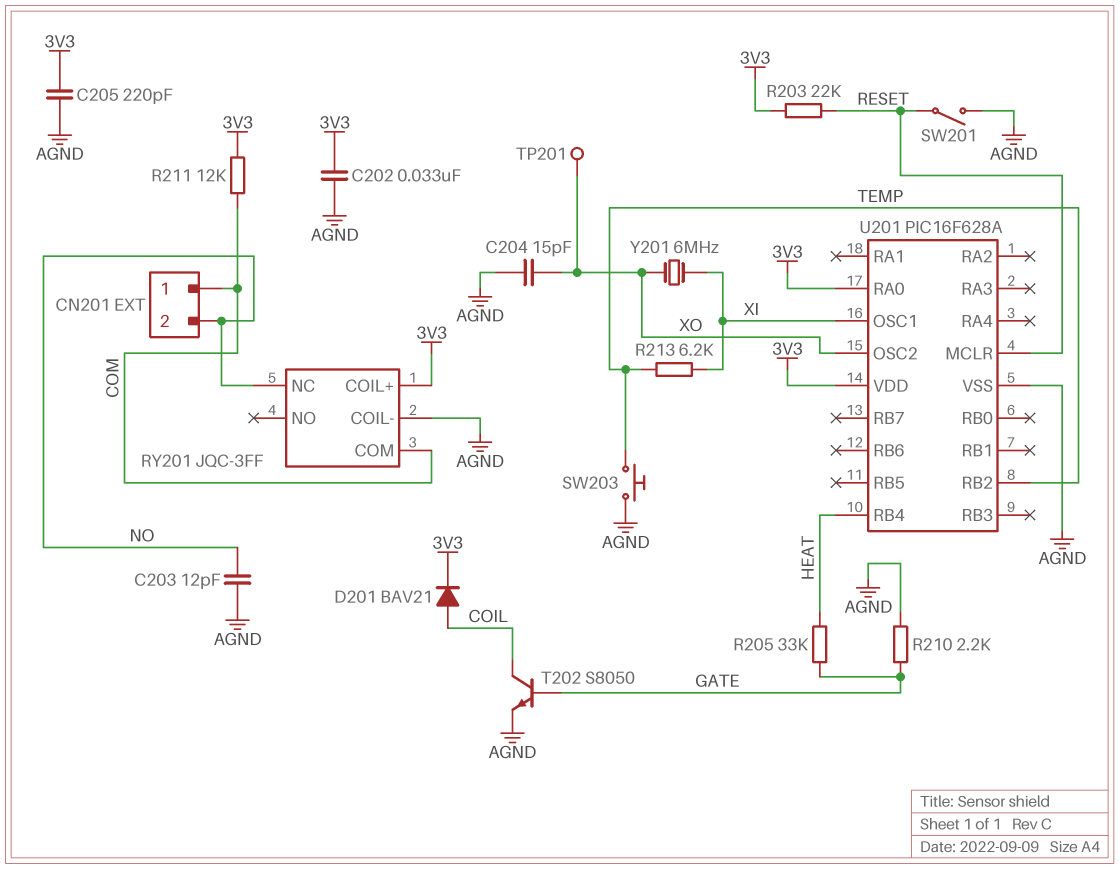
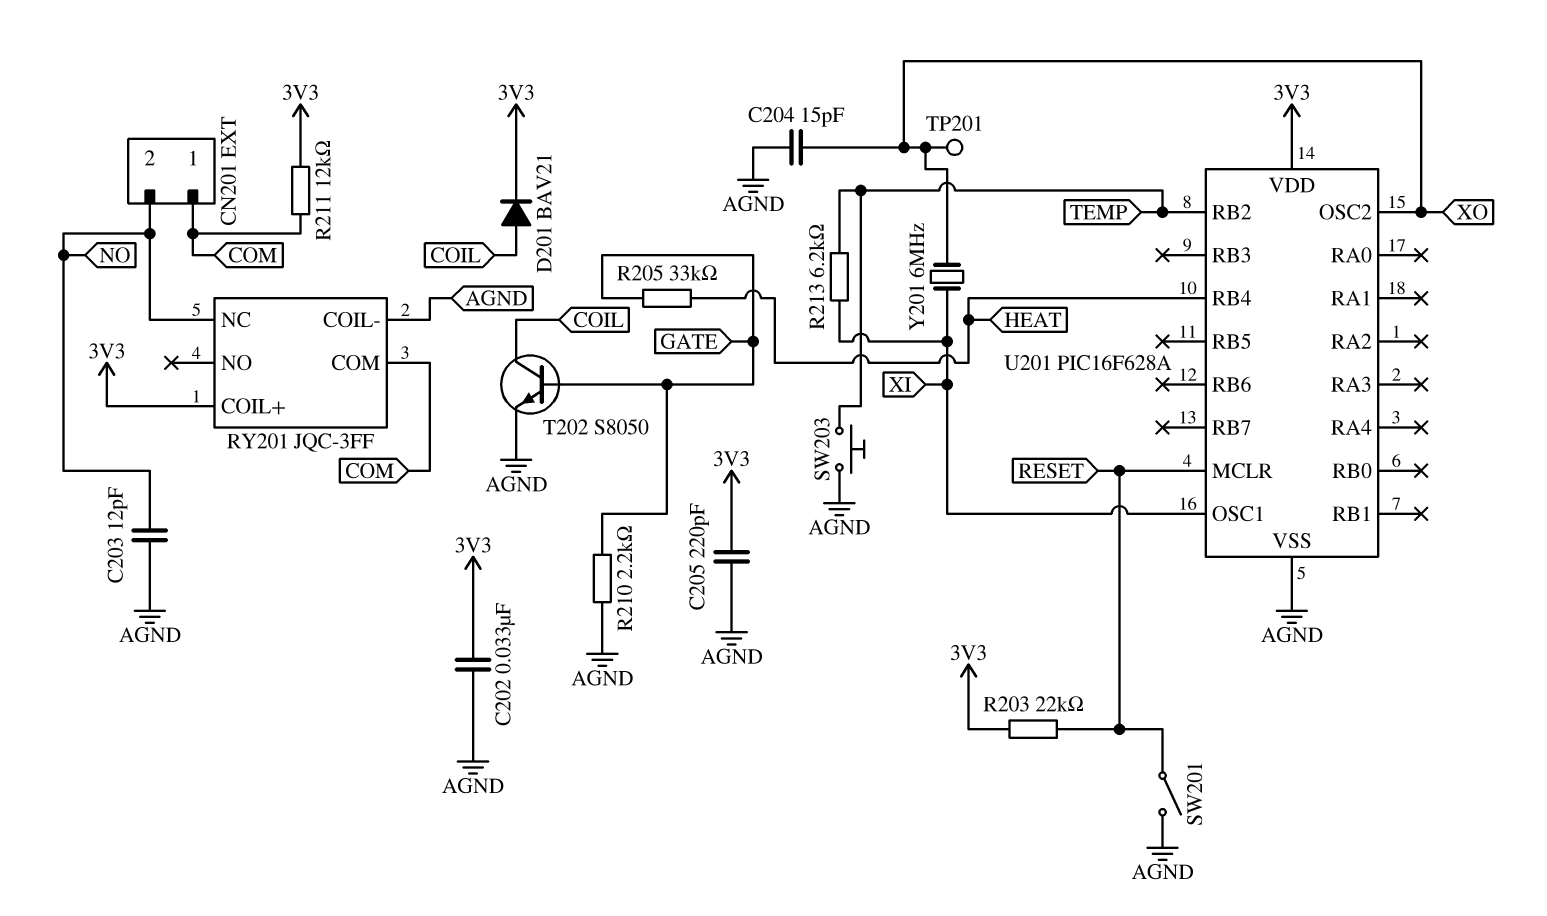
U201 pin RA0: 3V3 -> none

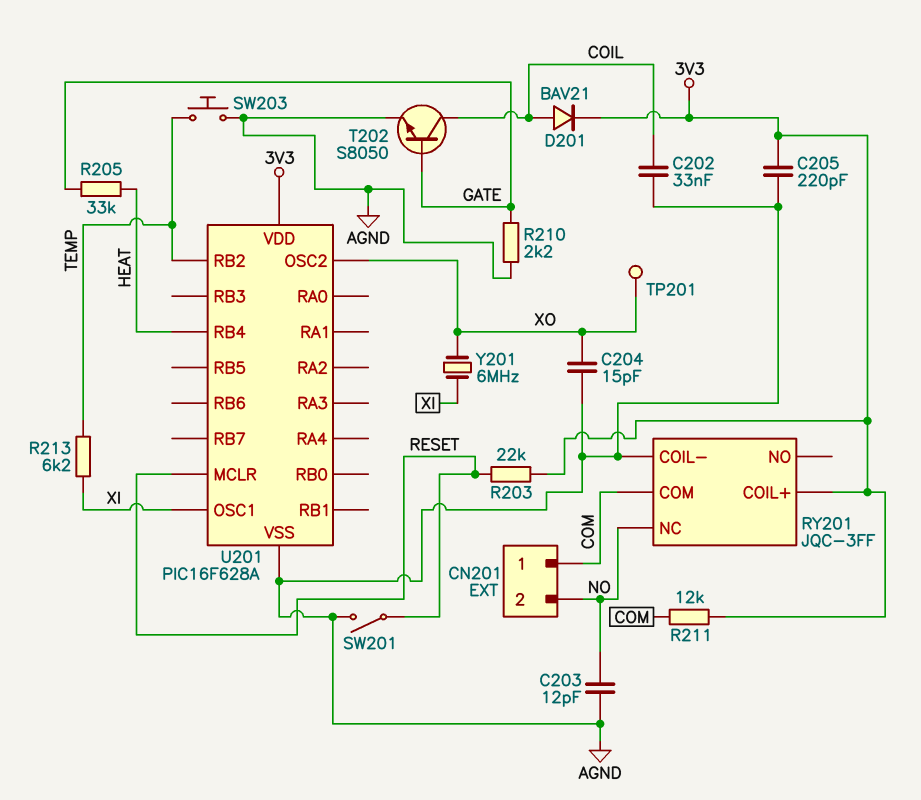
C202: 33nF (3V3, AGND) -> 33nF (AGND, COIL)

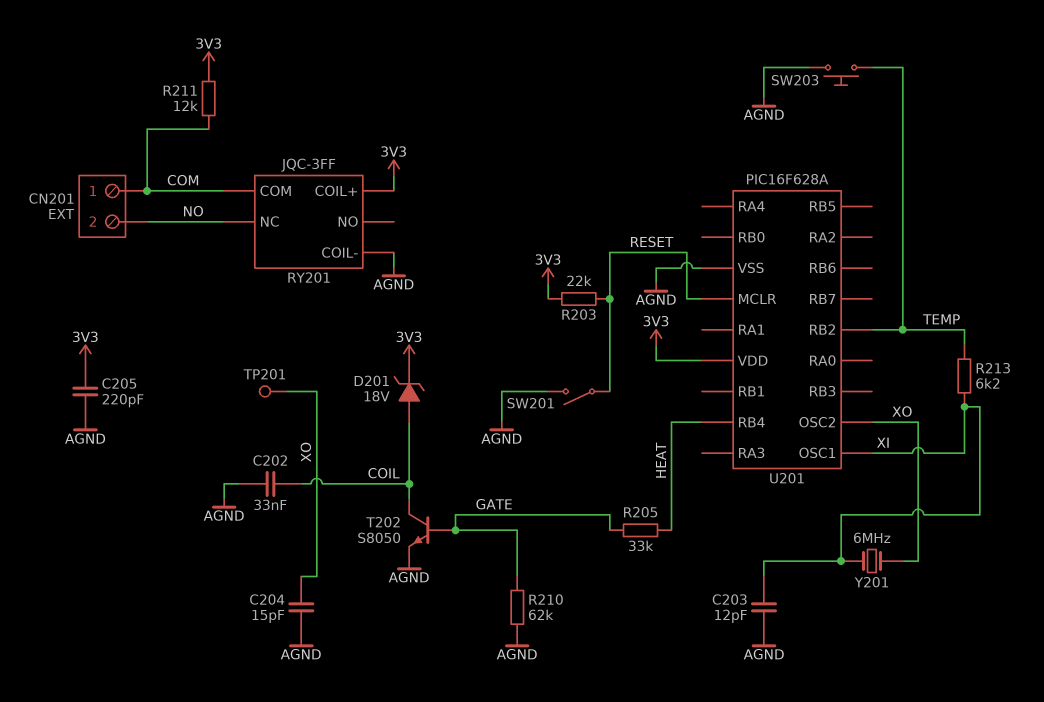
C203: 12pF (AGND, NO) -> 12pF (AGND, XI)
D201: diode BAV21 (A COIL, K 3V3) -> zener 18V (A COIL, K 3V3)
R210: 2.2k (AGND, GATE) -> 62k (AGND, GATE)

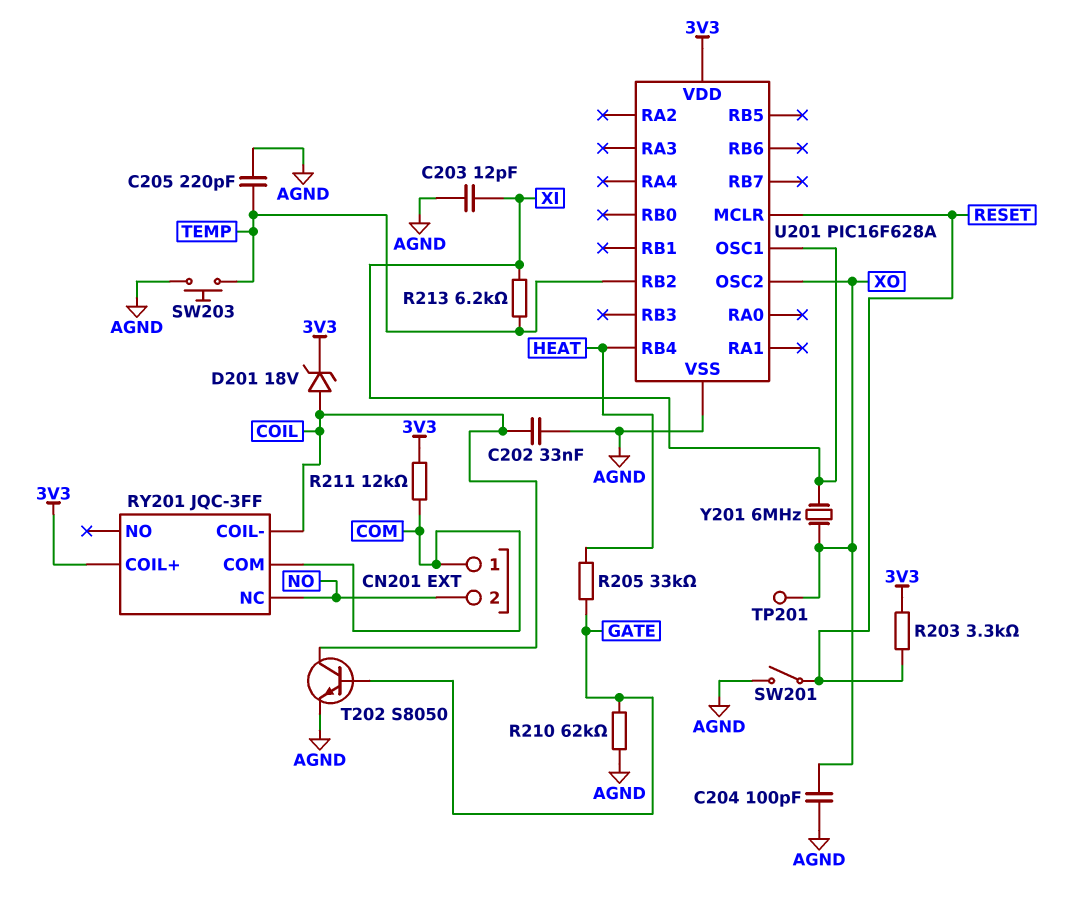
C204: 15pF (AGND, XO) -> 100pF (AGND, XO)
C205: 220pF (3V3, AGND) -> 220pF (AGND, TEMP)
R203: 22k (3V3, RESET) -> 3.3k (3V3, RESET)
RY201 pin COIL-: AGND -> COIL

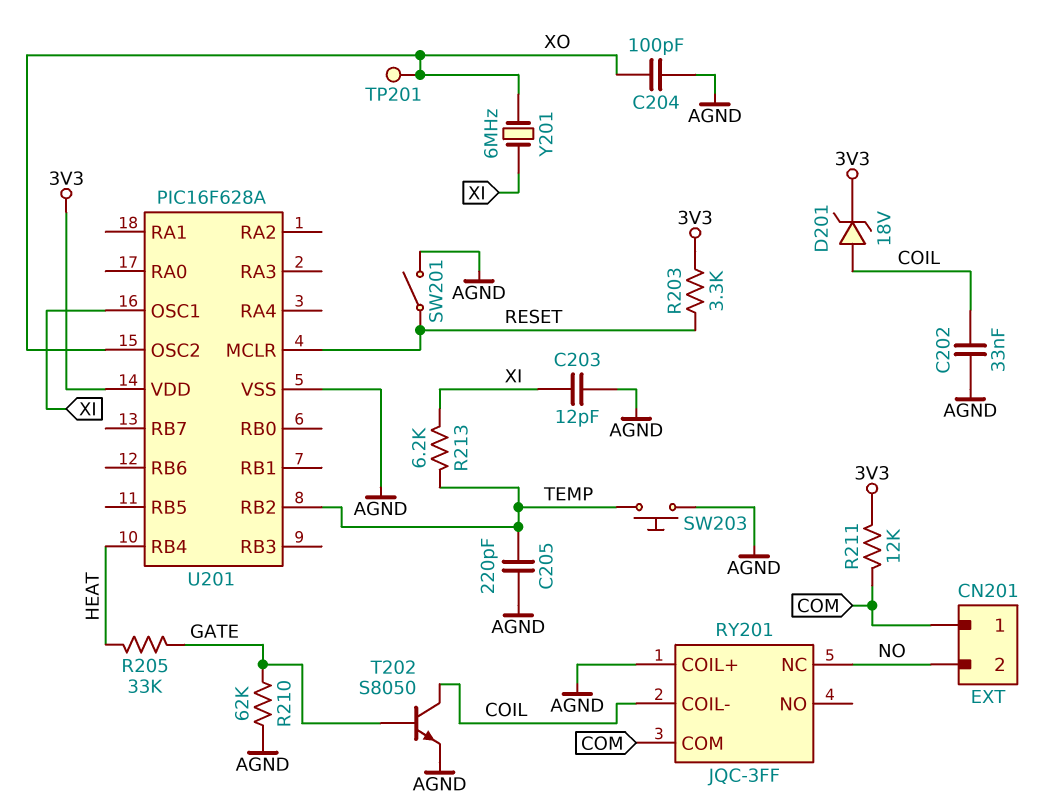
RY201 pin COIL+: 3V3 -> AGND

